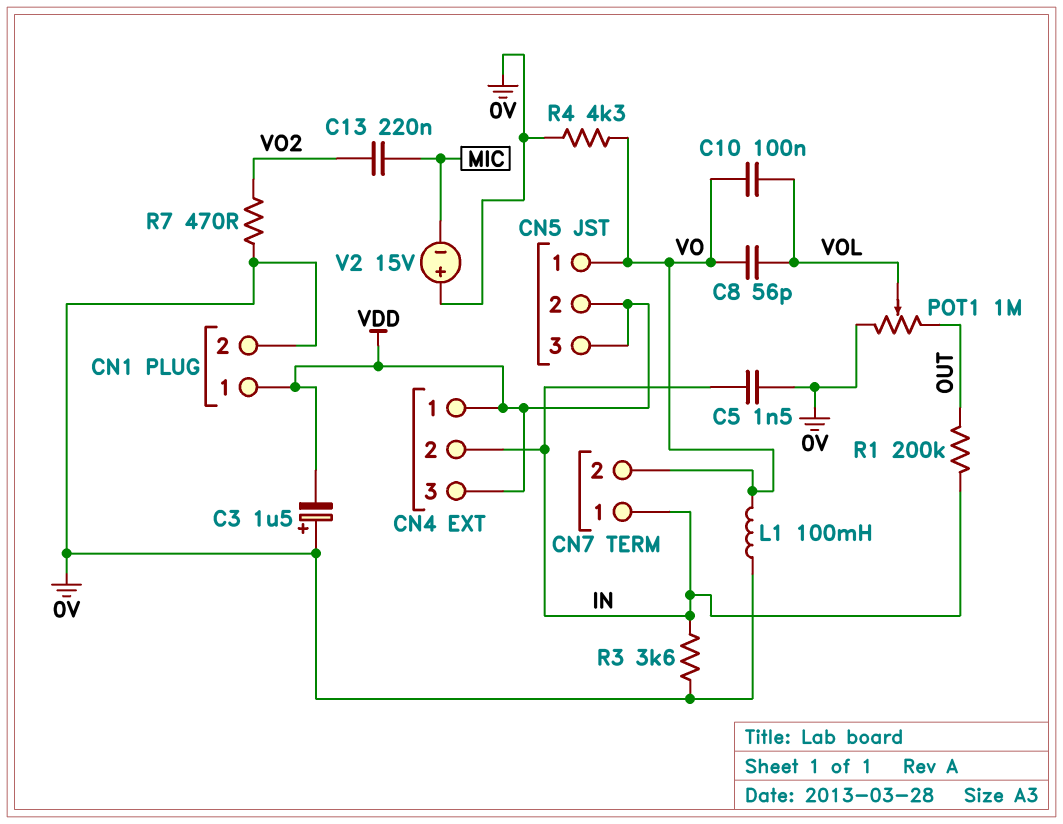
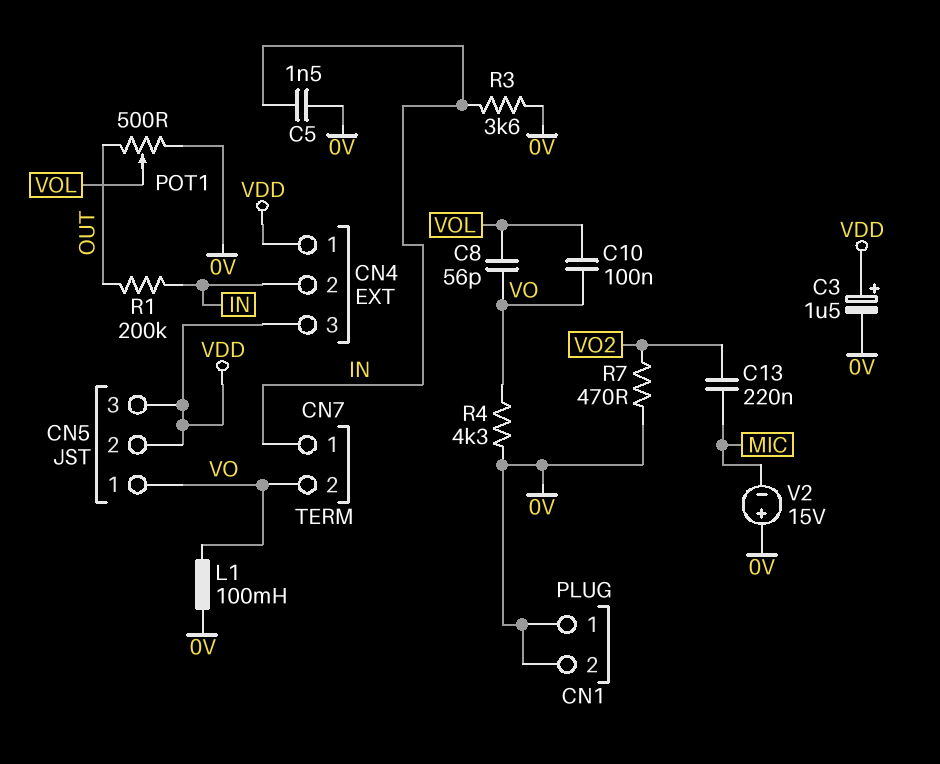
C3: 1.5uF (plus 0V, minus VDD) -> 1.5uF (plus VDD, minus 0V)
CN1 pin 1: VDD -> 0V
POT1: 1M (0V, OUT, wiper VOL) -> 500 (0V, OUT, wiper VOL)

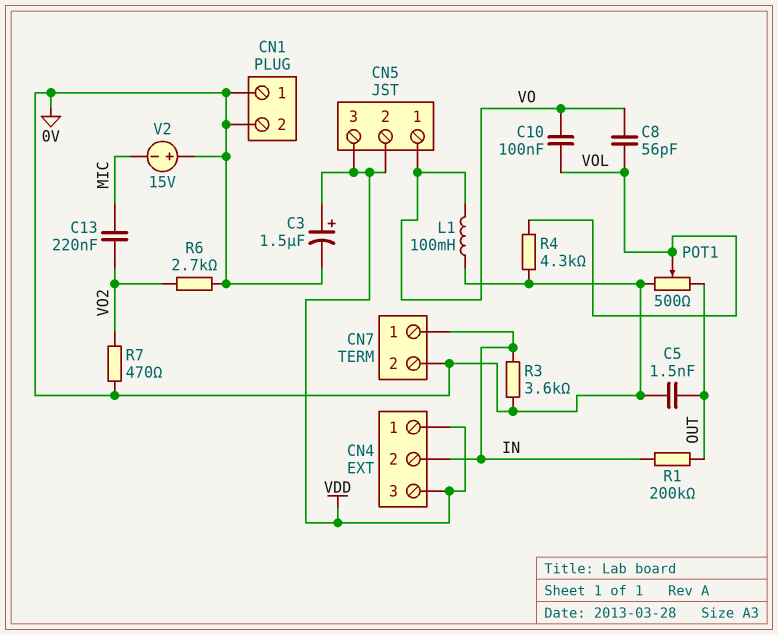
C5: 1.5nF (0V, IN) -> 1.5nF (0V, OUT)
CN7 pin 2: VO -> 0V
R4: 4.3k (0V, VO) -> 4.3k (0V, VOL)
R6: none -> 2.7k (0V, VO2)

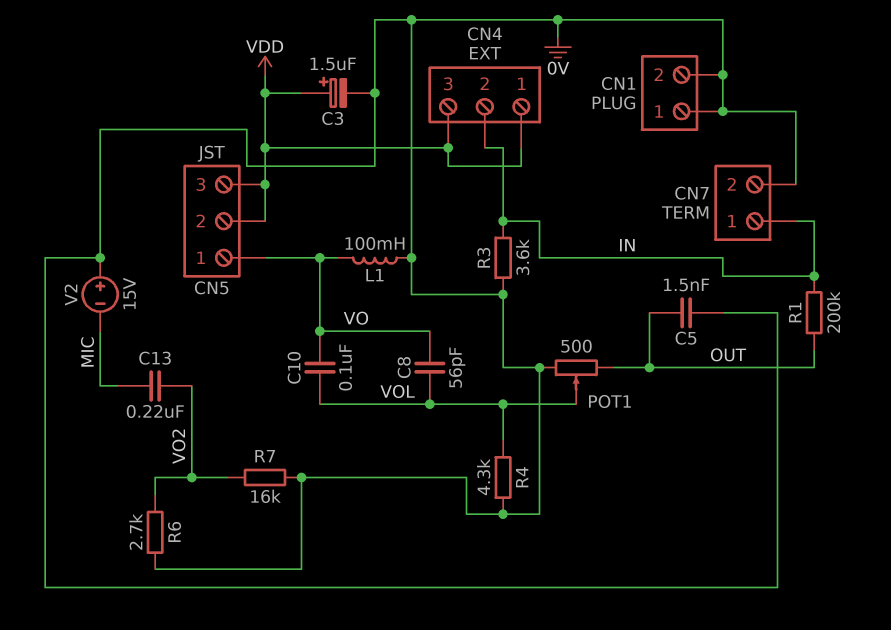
R7: 470 (0V, VO2) -> 16k (0V, VO2)

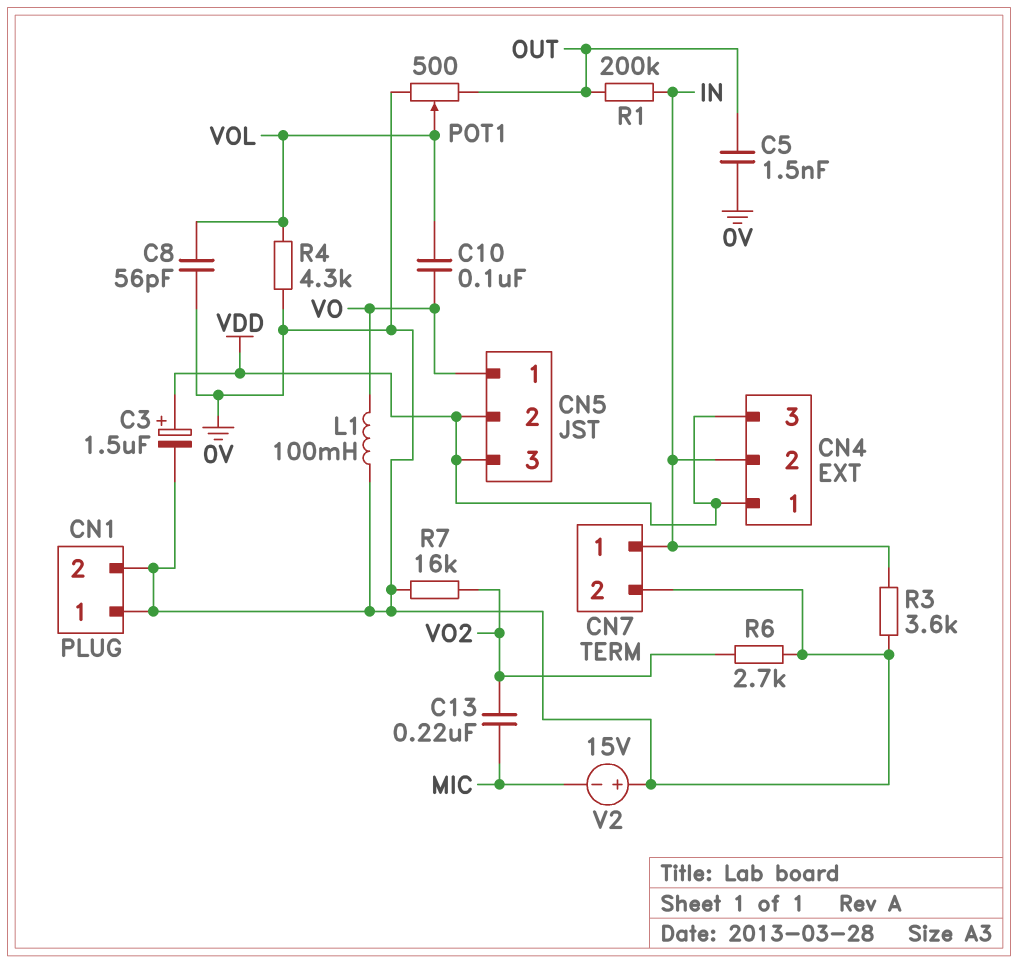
C8: 56pF (VO, VOL) -> 56pF (0V, VOL)

